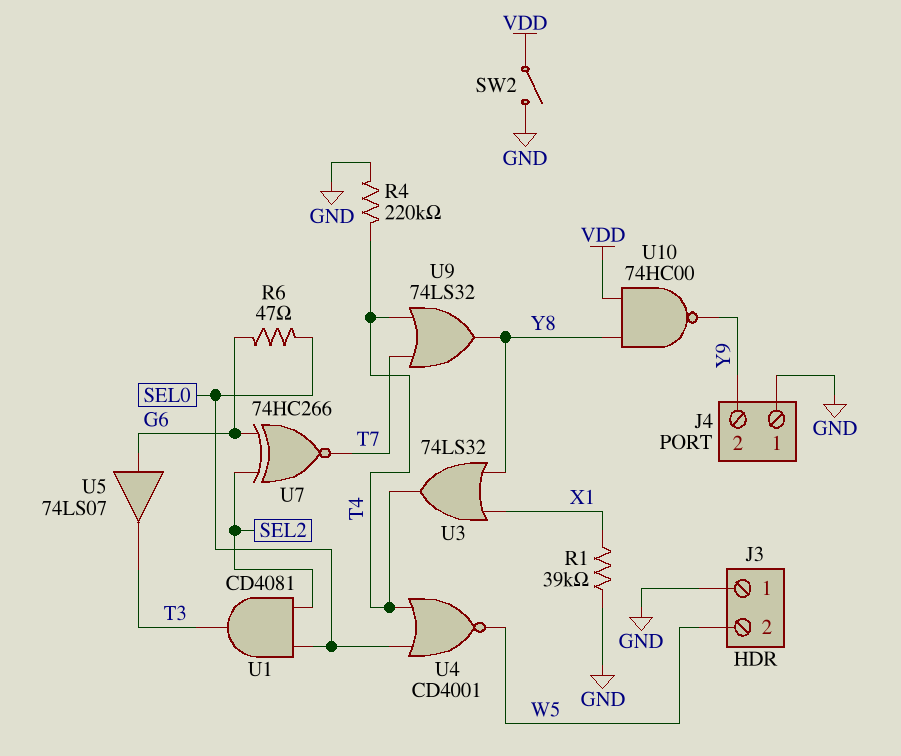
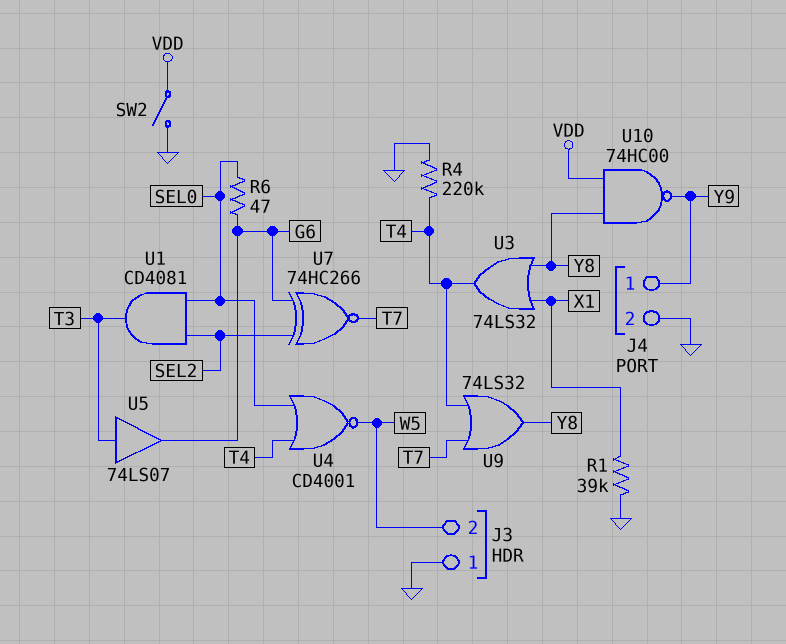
J4 pin 1: GND -> Y9
J4 pin 2: Y9 -> GND
U5: buffer 74LS07 (in G6, out T3) -> buffer 74LS07 (in T3, out G6)

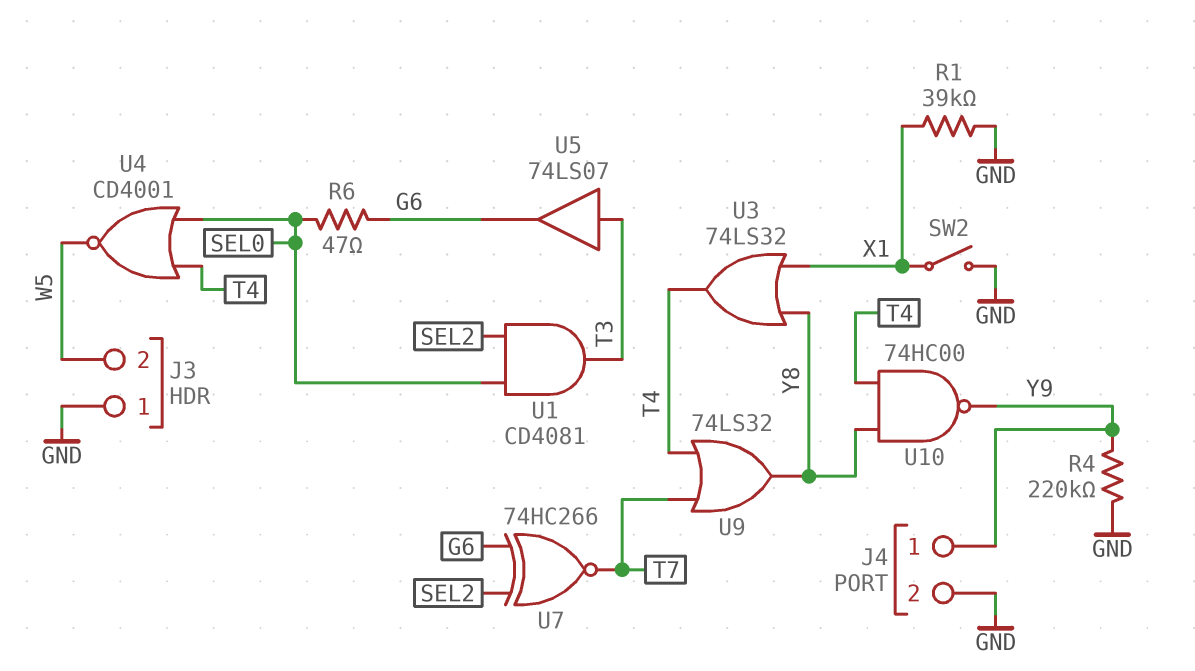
R4: 220k (GND, T4) -> 220k (GND, Y9)
SW2: switch (GND, VDD) -> switch (GND, X1)
U10: NAND 74HC00 (in VDD, in Y8, out Y9) -> NAND 74HC00 (in T4, in Y8, out Y9)

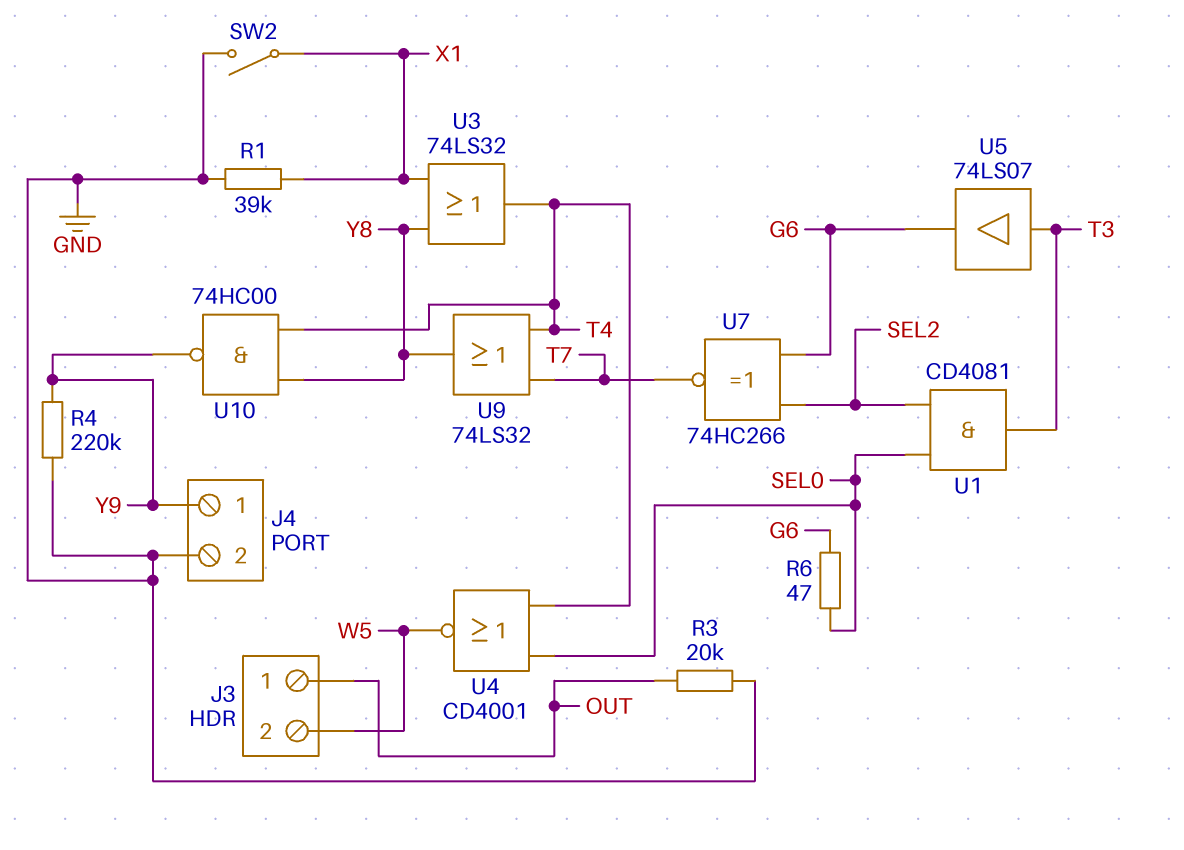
J3 pin 1: GND -> OUT
R3: none -> 20k (GND, OUT)

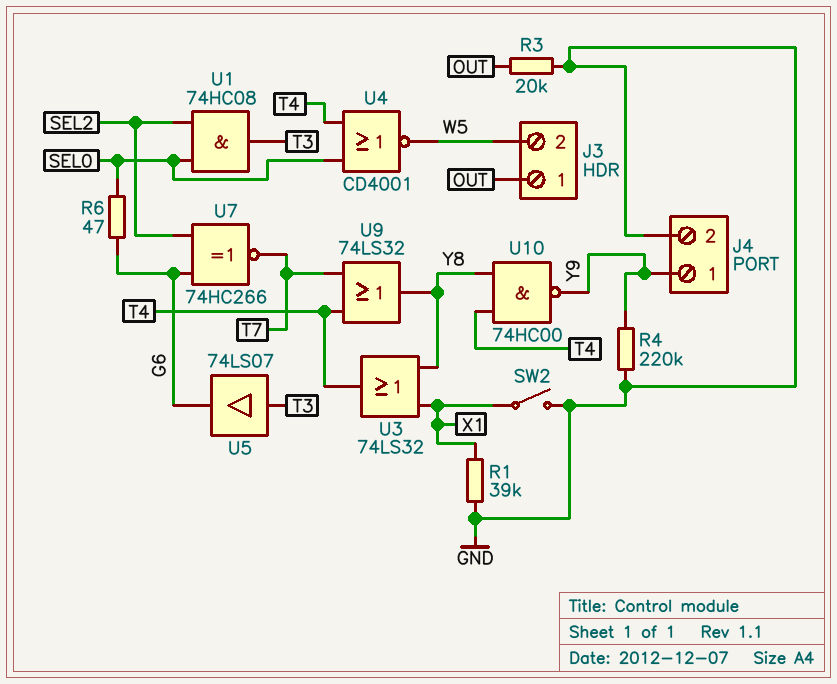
U1: AND CD4081 (in SEL0, in SEL2, out T3) -> AND 74HC08 (in SEL0, in SEL2, out T3)

